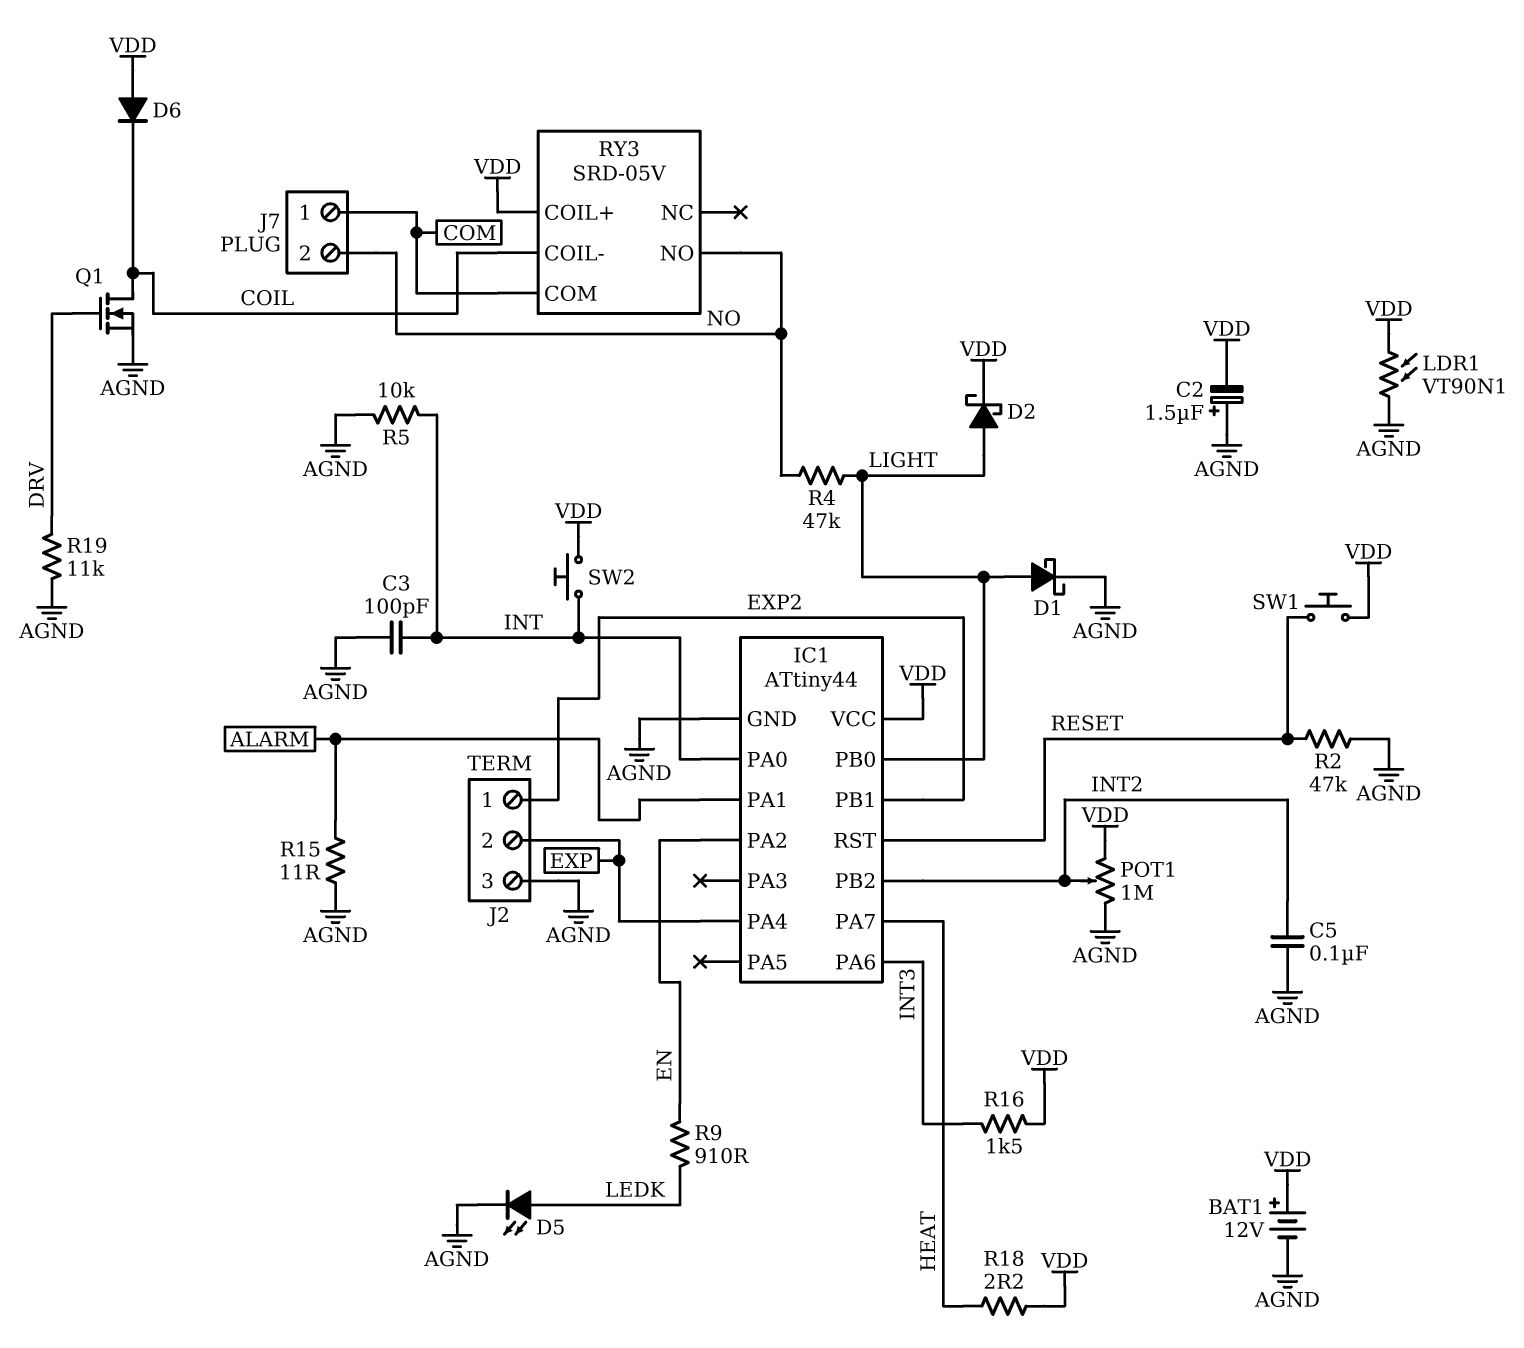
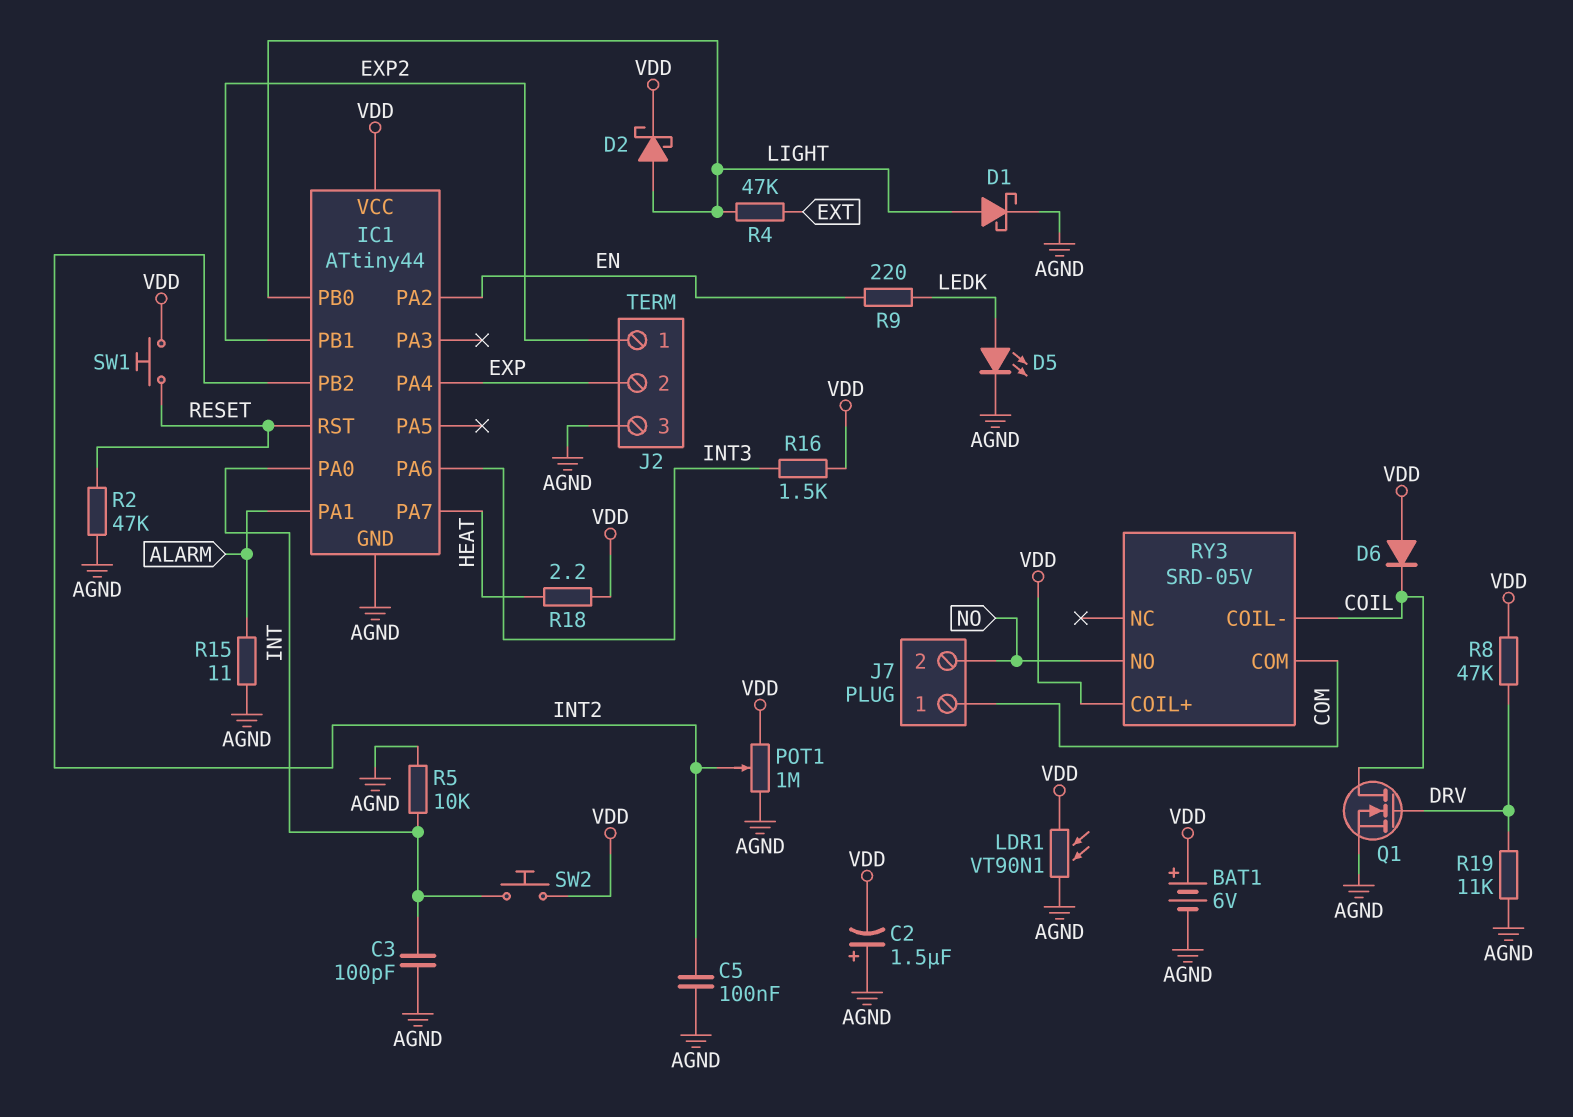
BAT1: 12V (plus VDD, minus AGND) -> 6V (plus VDD, minus AGND)
R4: 47k (LIGHT, NO) -> 47k (EXT, LIGHT)
R8: none -> 47k (DRV, VDD)
R9: 910 (EN, LEDK) -> 220 (EN, LEDK)

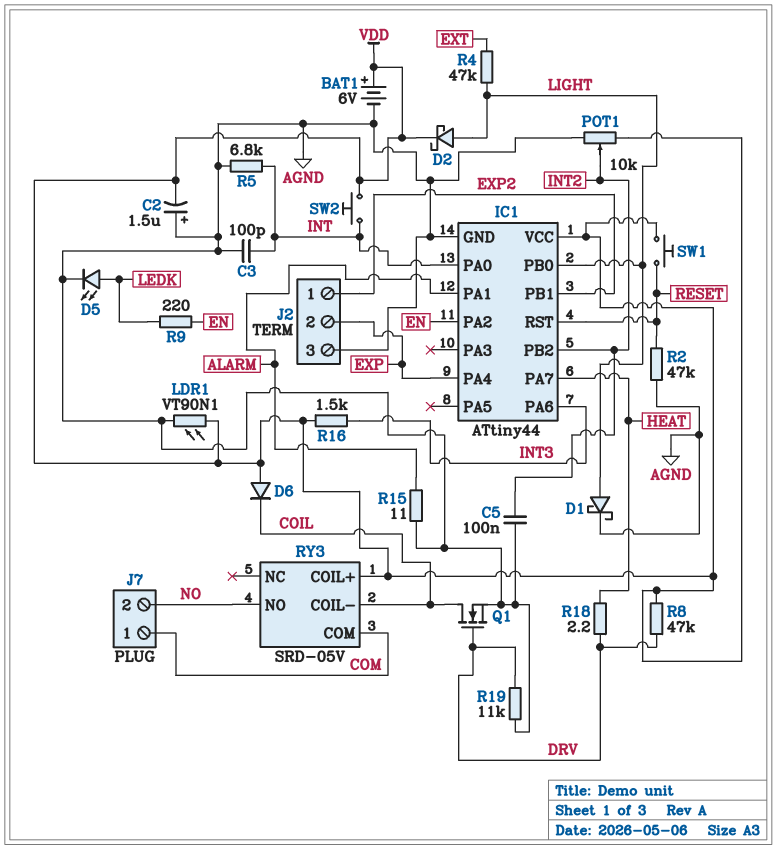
POT1: 1M (AGND, VDD, wiper INT2) -> 10k (AGND, VDD, wiper INT2)
R5: 10k (AGND, INT) -> 6.8k (AGND, INT)
R18: 2.2 (HEAT, VDD) -> 2.2 (DRV, HEAT)

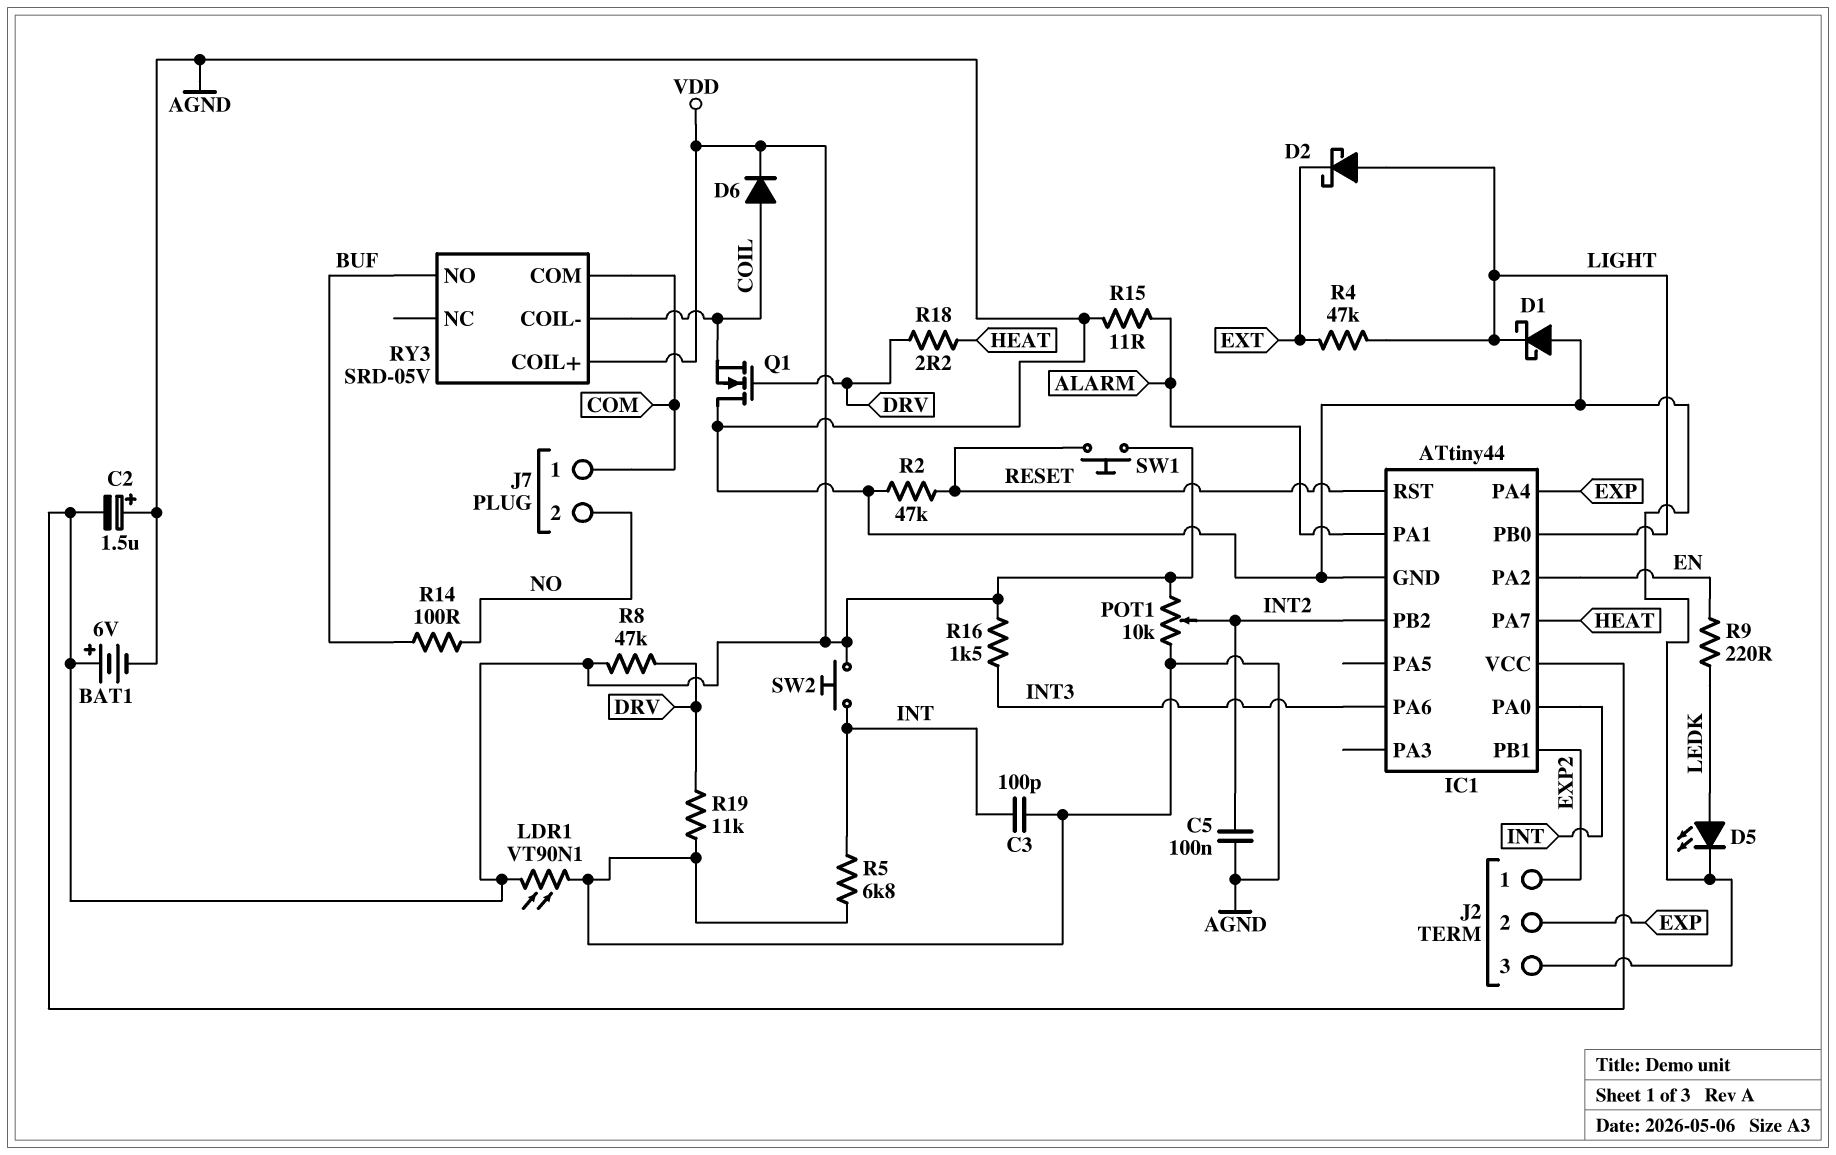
D1: schottky (A LIGHT, K AGND) -> schottky (A AGND, K LIGHT)
D2: schottky (A LIGHT, K VDD) -> schottky (A LIGHT, K EXT)
D6: diode (A VDD, K COIL) -> diode (A COIL, K VDD)
Q1: NMOS (G DRV, D COIL, S AGND) -> NMOS (G DRV, D AGND, S COIL)
R14: none -> 100 (BUF, NO)
RY3 pin NO: NO -> BUF

